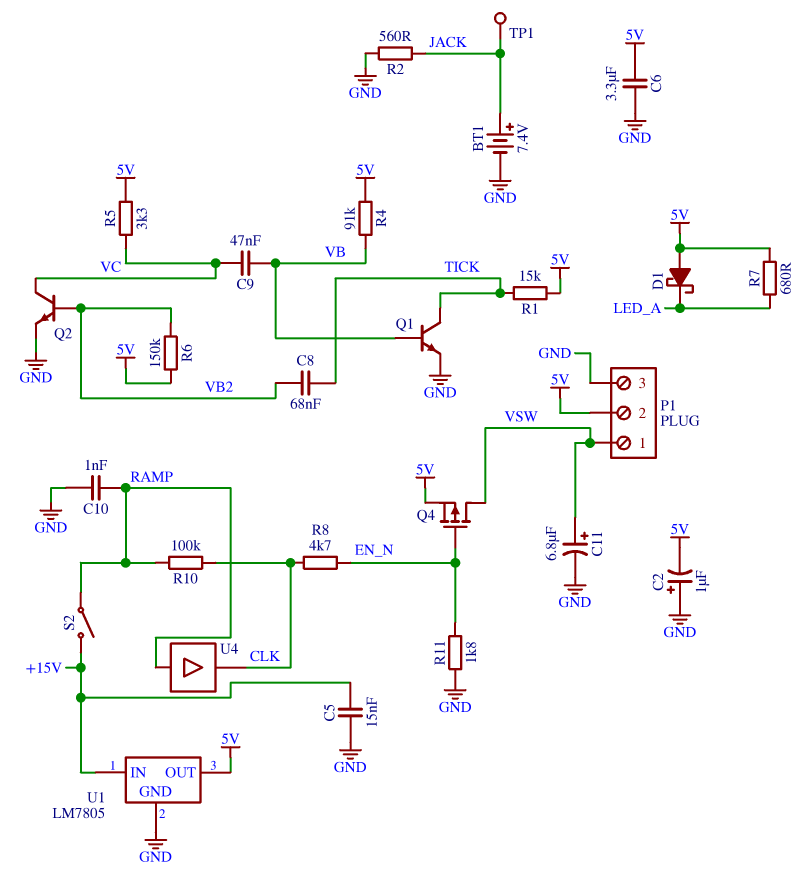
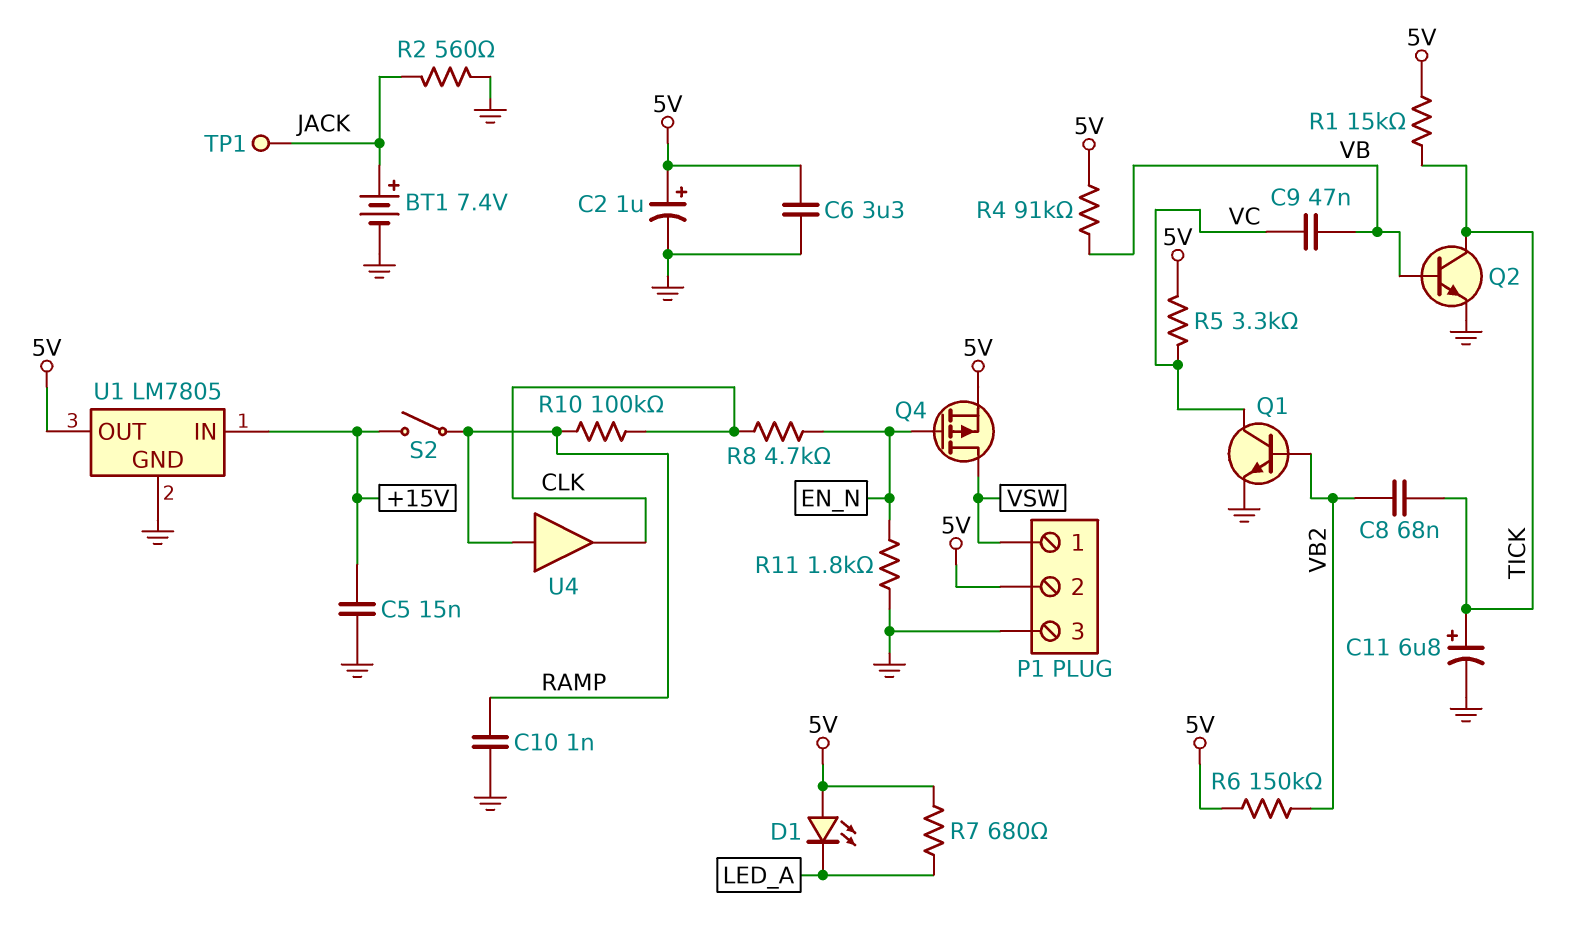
C2: 1uF (plus GND, minus 5V) -> 1uF (plus 5V, minus GND)
C11: 6.8uF (plus VSW, minus GND) -> 6.8uF (plus TICK, minus GND)
D1: schottky (A 5V, K LED_A) -> LED (A 5V, K LED_A)
Q1: NPN (B VB, C TICK, E GND) -> NPN (B VB2, C VC, E GND)
Q2: NPN (B VB2, C VC, E GND) -> NPN (B VB, C TICK, E GND)

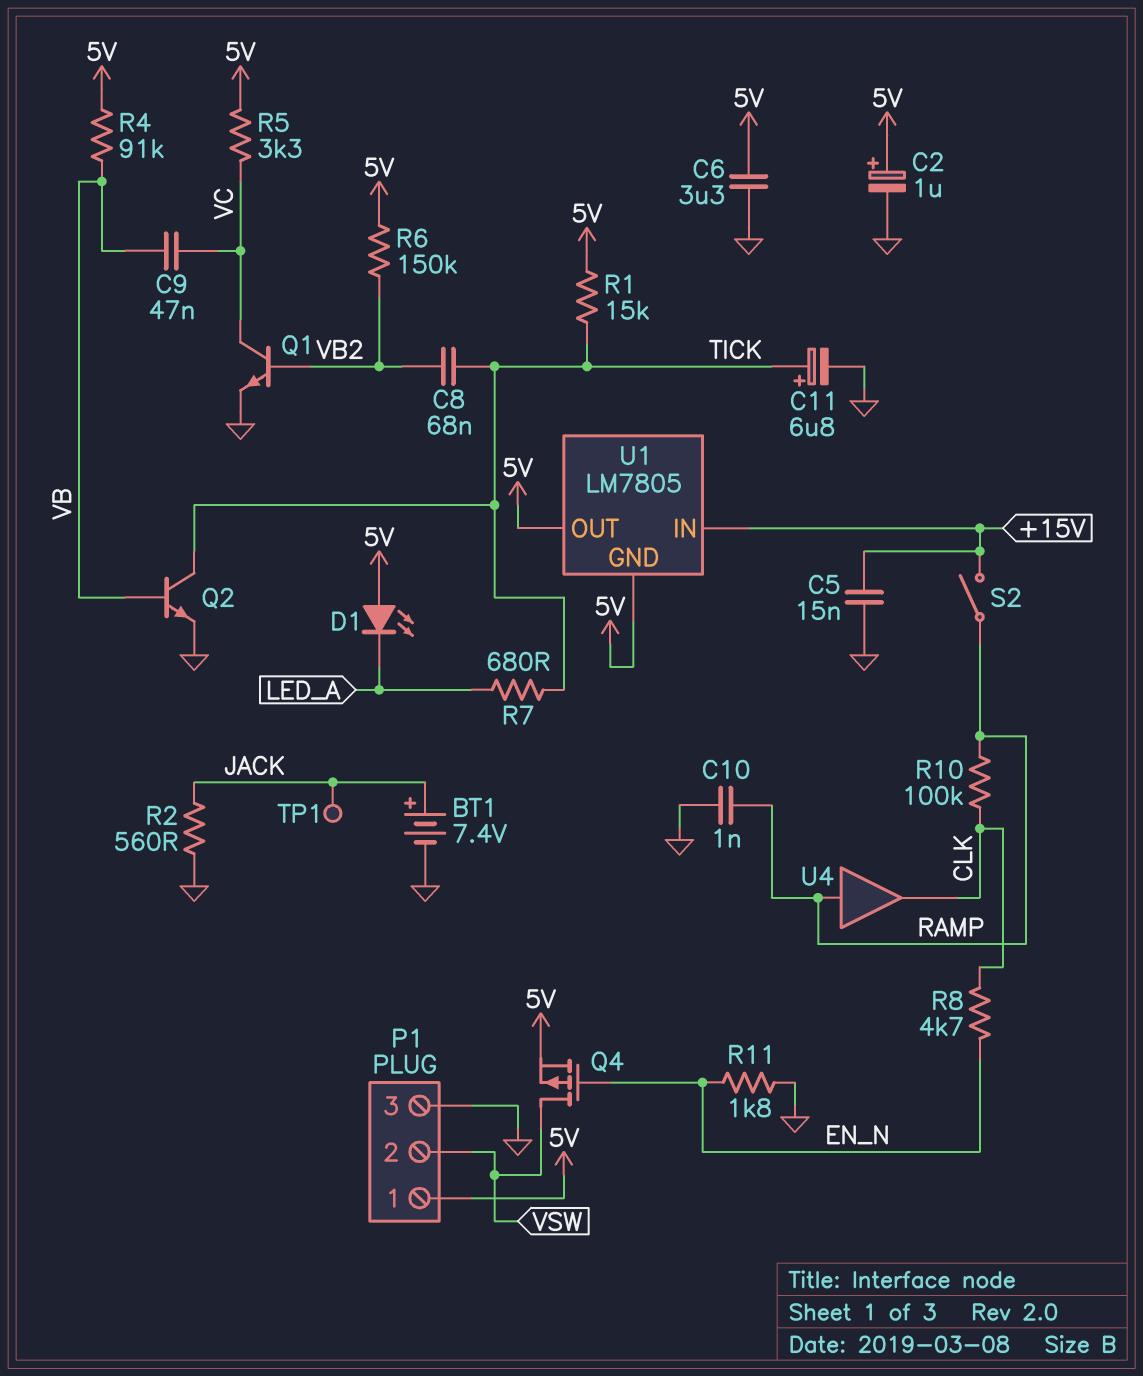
P1 pin 1: VSW -> 5V
P1 pin 2: 5V -> VSW
R7: 680 (5V, LED_A) -> 680 (LED_A, TICK)
U1 pin GND: GND -> 5V

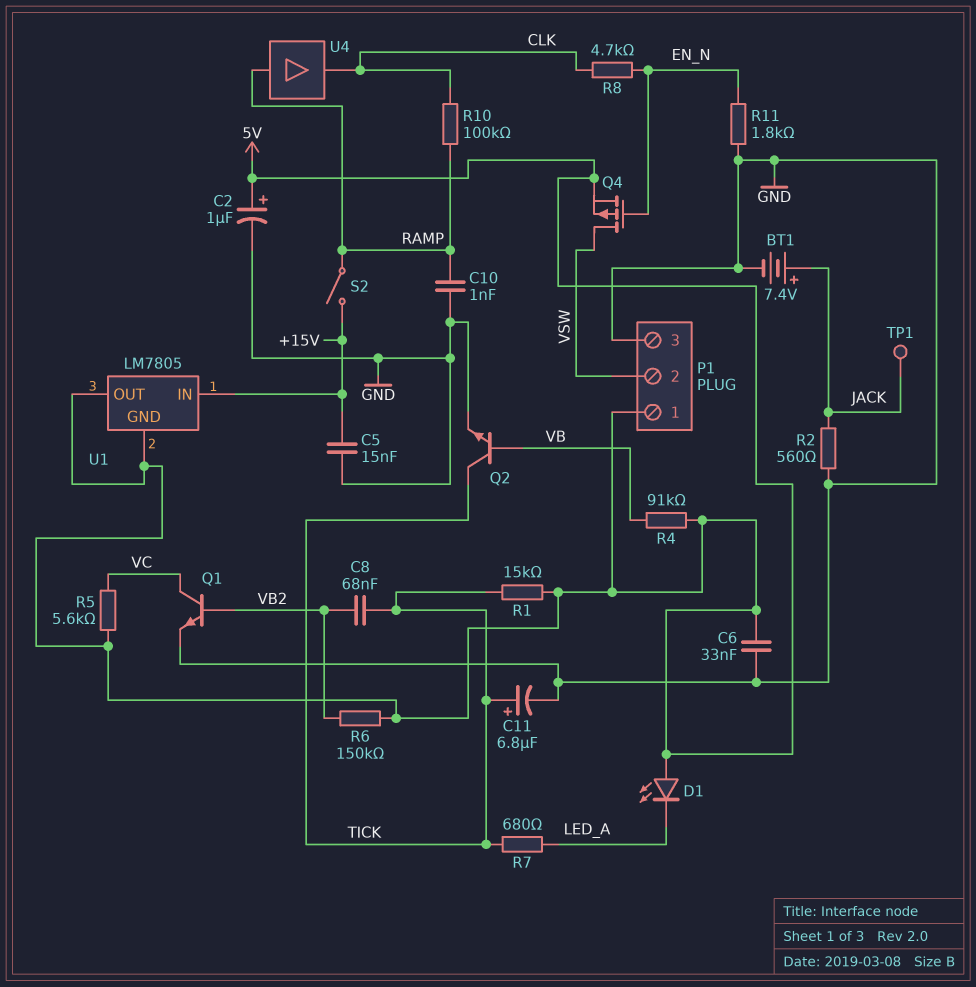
C6: 3.3uF (5V, GND) -> 33nF (5V, GND)
C9: 47nF (VB, VC) -> none
R5: 3.3k (5V, VC) -> 5.6k (5V, VC)

